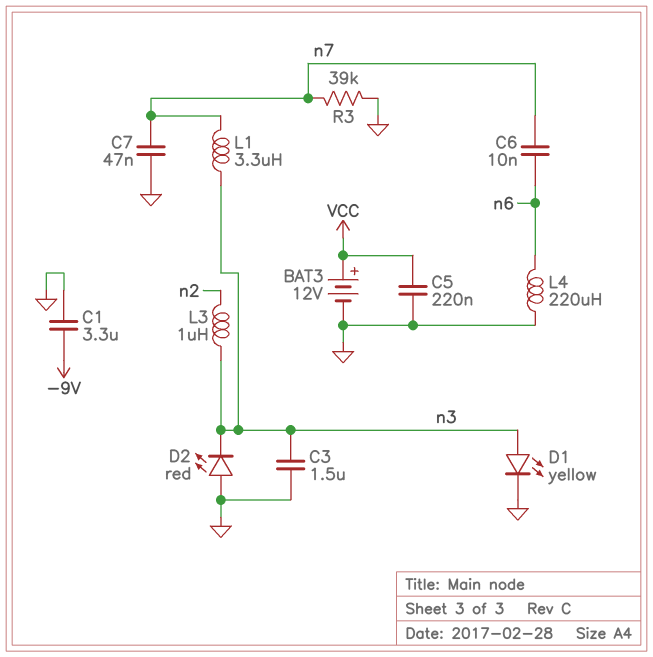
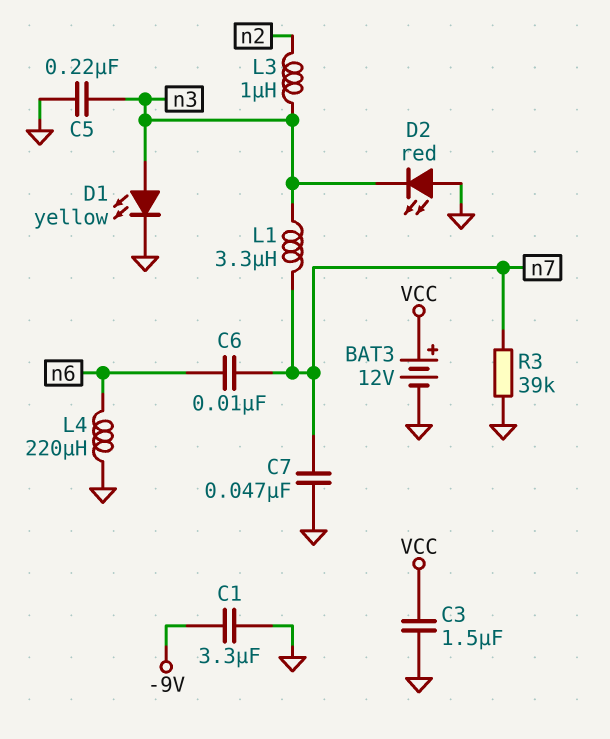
C3: 1.5uF (GND, n3) -> 1.5uF (GND, VCC)
C5: 220nF (GND, VCC) -> 220nF (GND, n3)

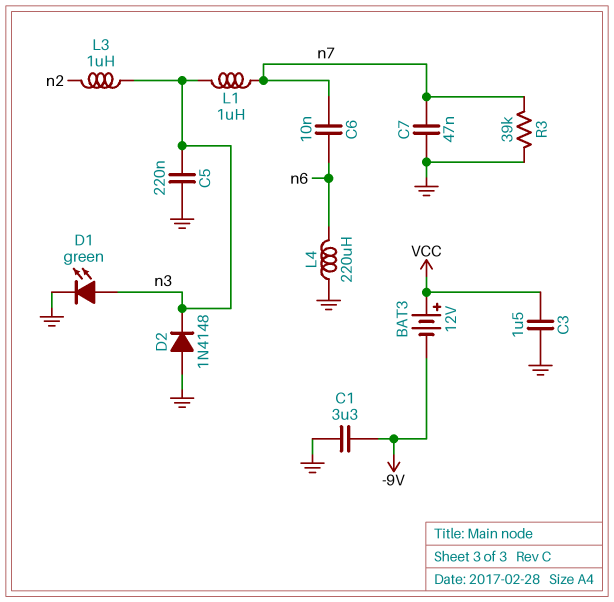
BAT3: 12V (plus VCC, minus GND) -> 12V (plus VCC, minus -9V)
D1: LED yellow (A n3, K GND) -> LED green (A n3, K GND)
D2: LED red (A GND, K n3) -> diode 1N4148 (A GND, K n3)
L1: 3.3uH (n3, n7) -> 1uH (n3, n7)

